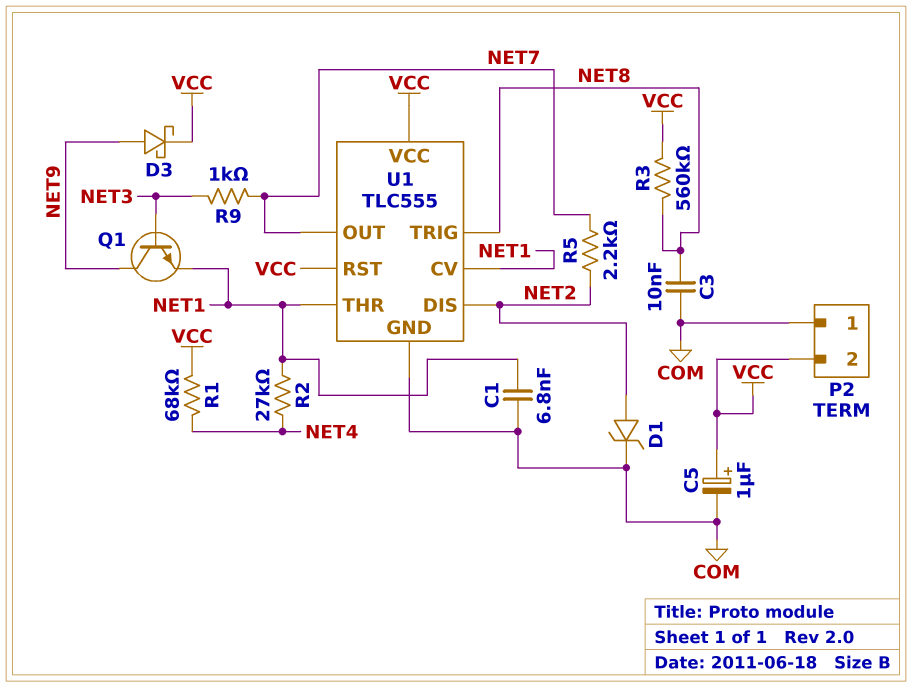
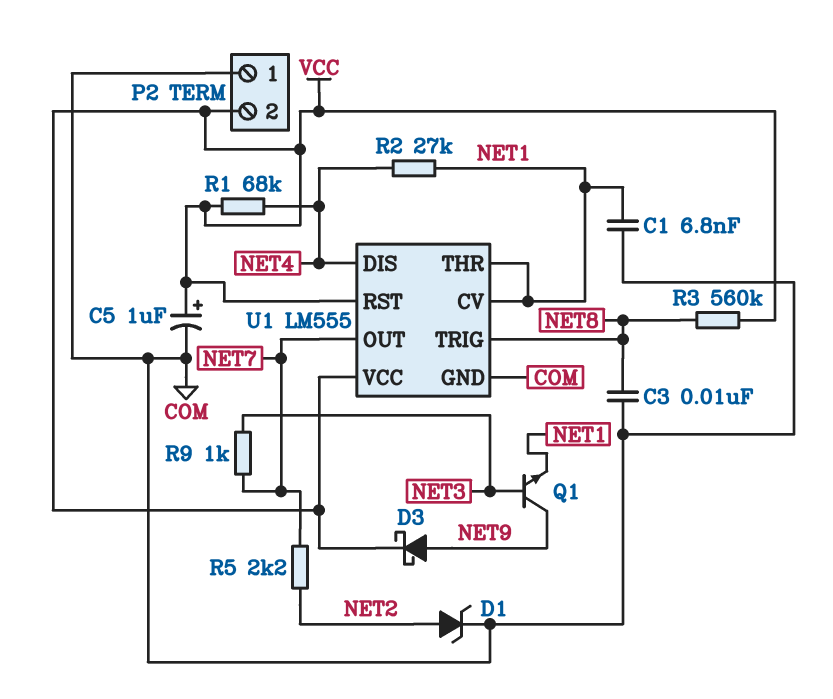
U1: TLC555 -> LM555
U1 pin DIS: NET2 -> NET4

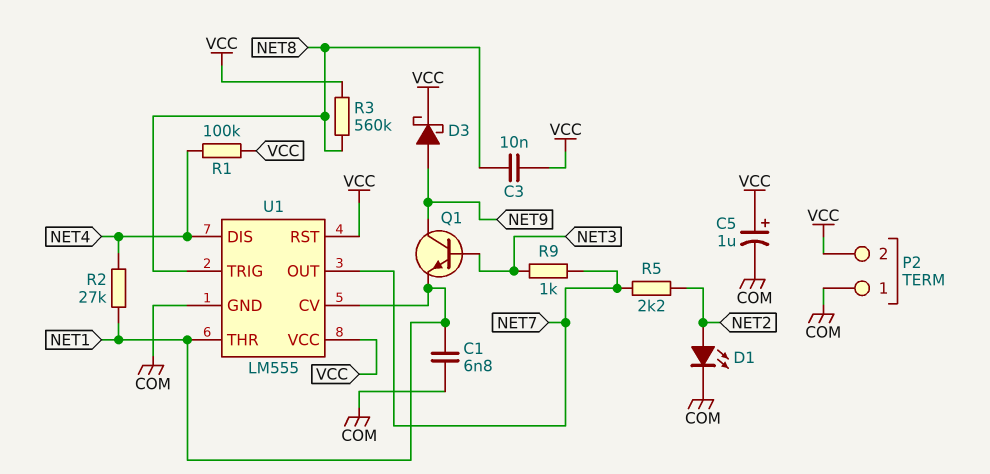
C3: 10nF (COM, NET8) -> 10nF (NET8, VCC)
D1: zener (A NET2, K COM) -> LED (A NET2, K COM)
R1: 68k (NET4, VCC) -> 100k (NET4, VCC)

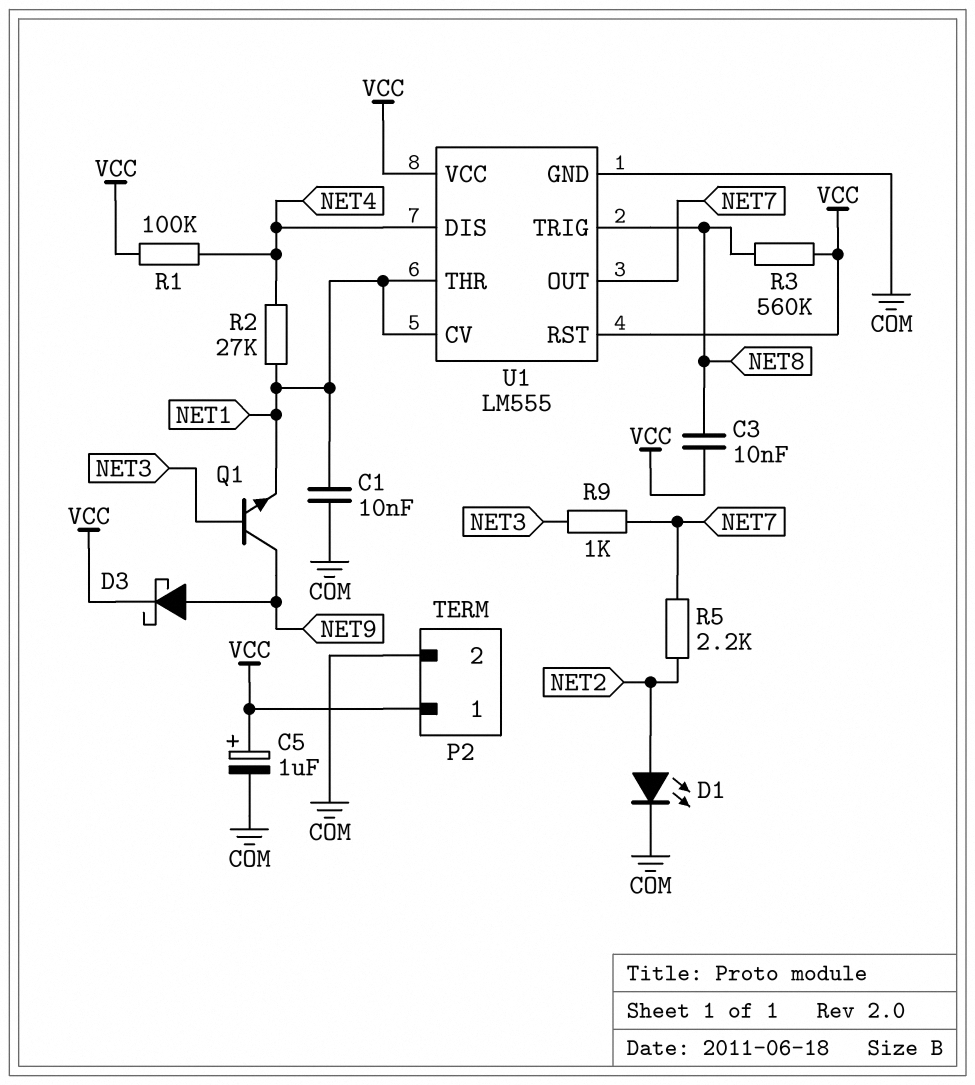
C1: 6.8nF (COM, NET1) -> 10nF (COM, NET1)
P2 pin 1: COM -> VCC
P2 pin 2: VCC -> COM

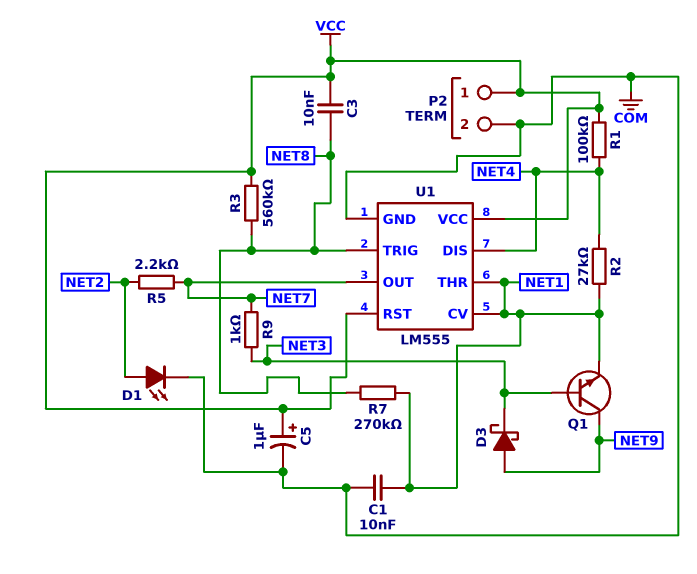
D3: schottky (A NET9, K VCC) -> schottky (A NET9, K NET3)
R7: none -> 270k (NET1, NET8)

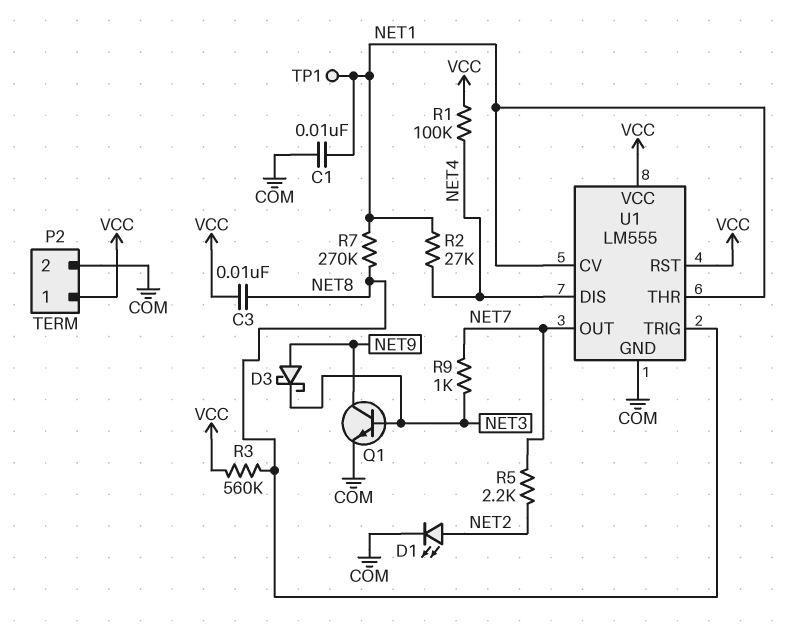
C5: 1uF (plus VCC, minus COM) -> none
Q1: NPN (B NET3, C NET9, E NET1) -> NPN (B NET3, C NET9, E COM)
TP1: none -> test point (NET1)

